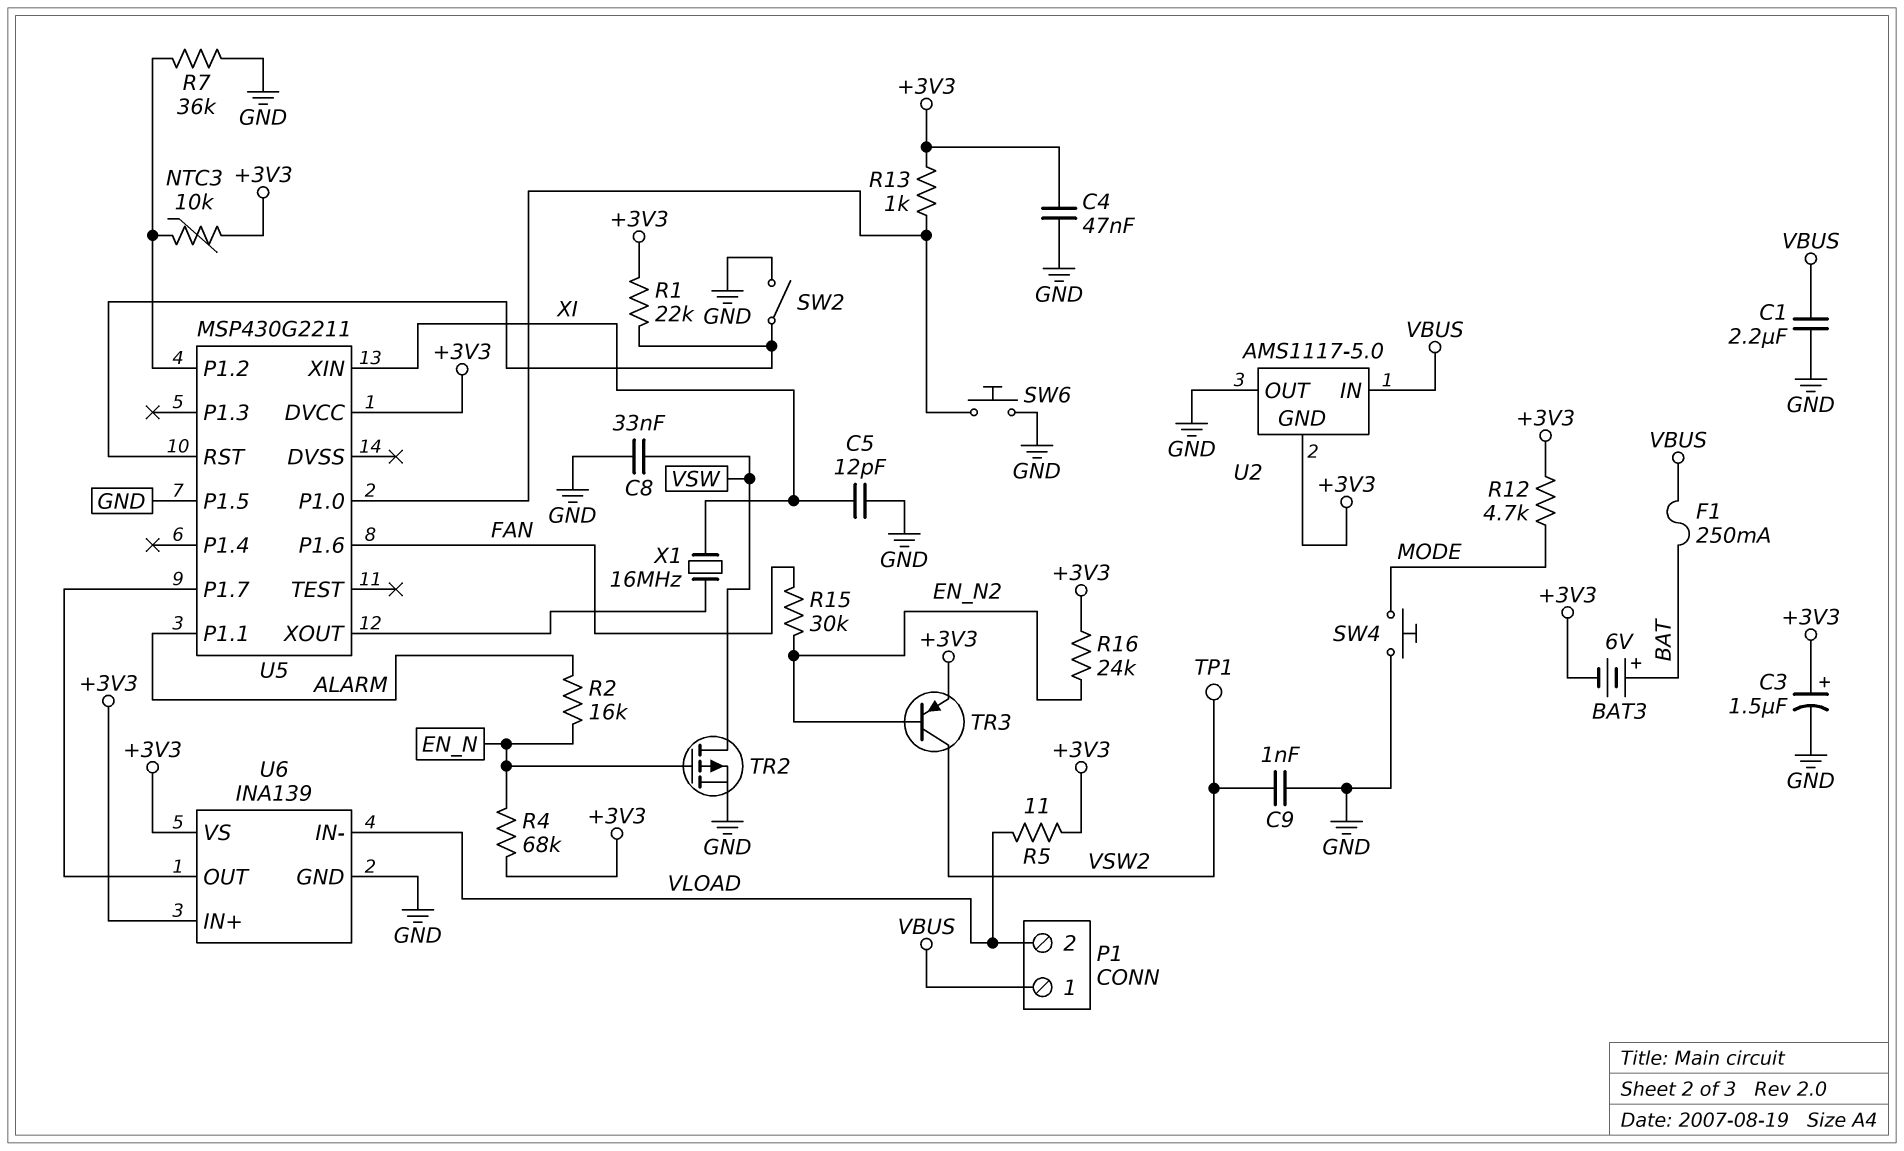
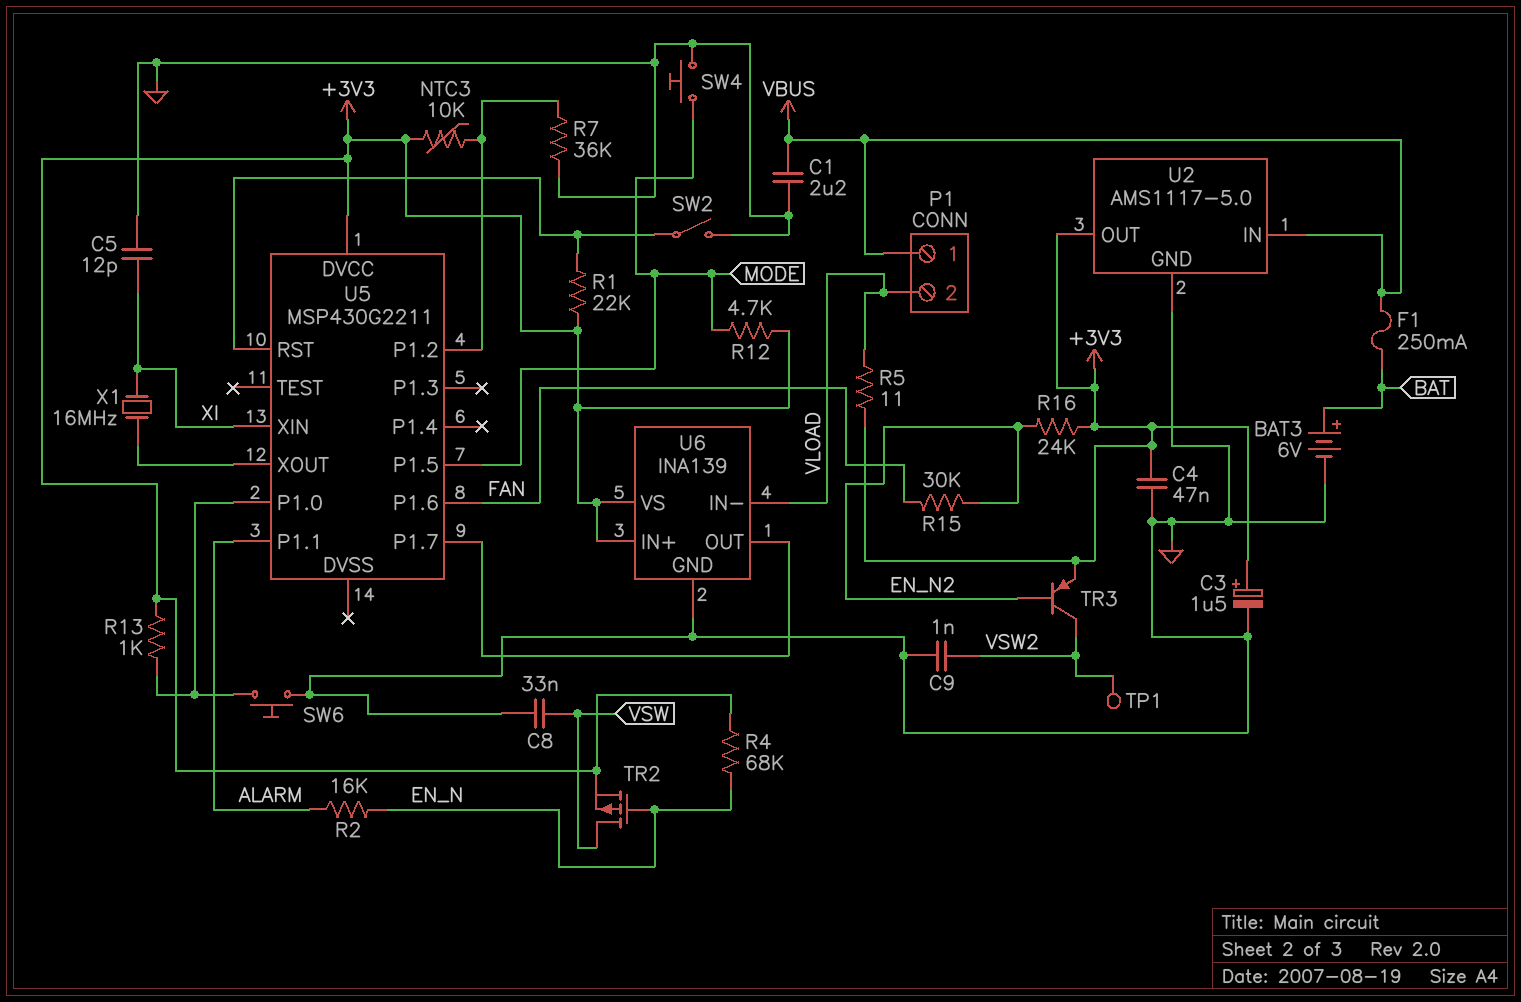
BAT3: 6V (plus BAT, minus +3V3) -> 6V (plus BAT, minus GND)
TR2: PMOS (G EN_N, D VSW, S GND) -> PMOS (G EN_N, D VSW, S +3V3)
U2 pin GND: +3V3 -> GND
U2 pin OUT: GND -> +3V3
U5 pin P1.5: GND -> MODE

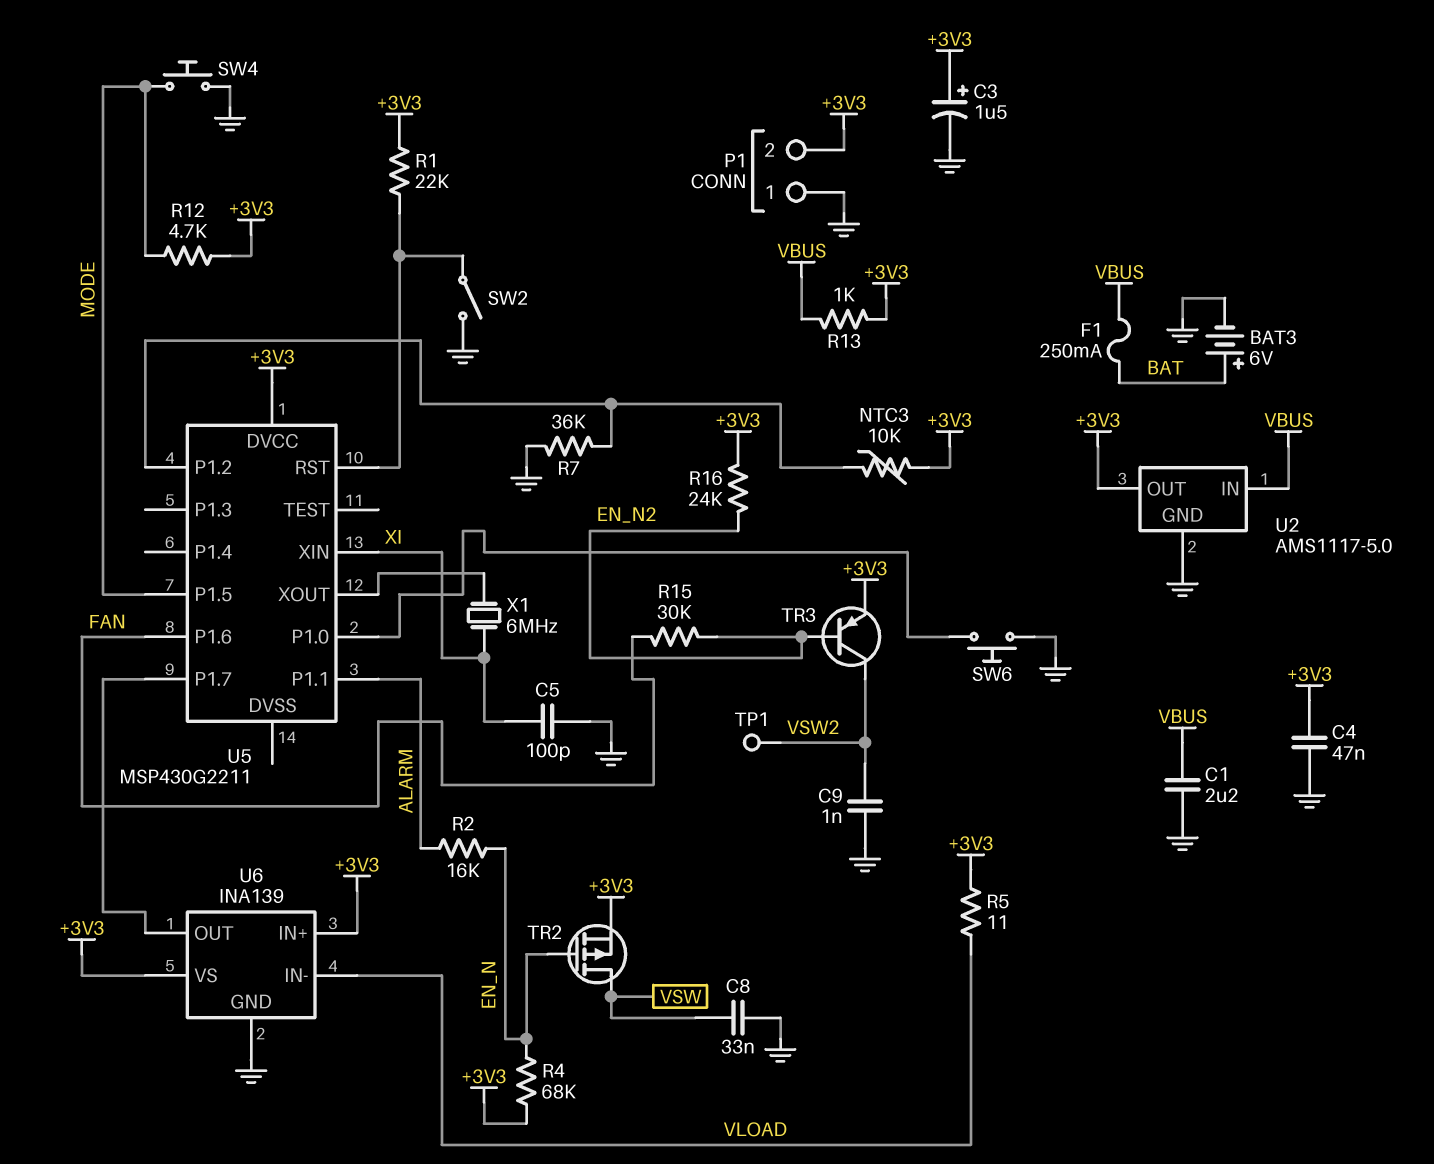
C5: 12pF (GND, XI) -> 100pF (GND, XI)
P1 pin 1: VBUS -> GND
P1 pin 2: VLOAD -> +3V3
R13: 1k (+3V3, U5/P1.0) -> 1k (+3V3, VBUS)
X1: 16MHz (U5/XOUT, XI) -> 6MHz (U5/XOUT, XI)

